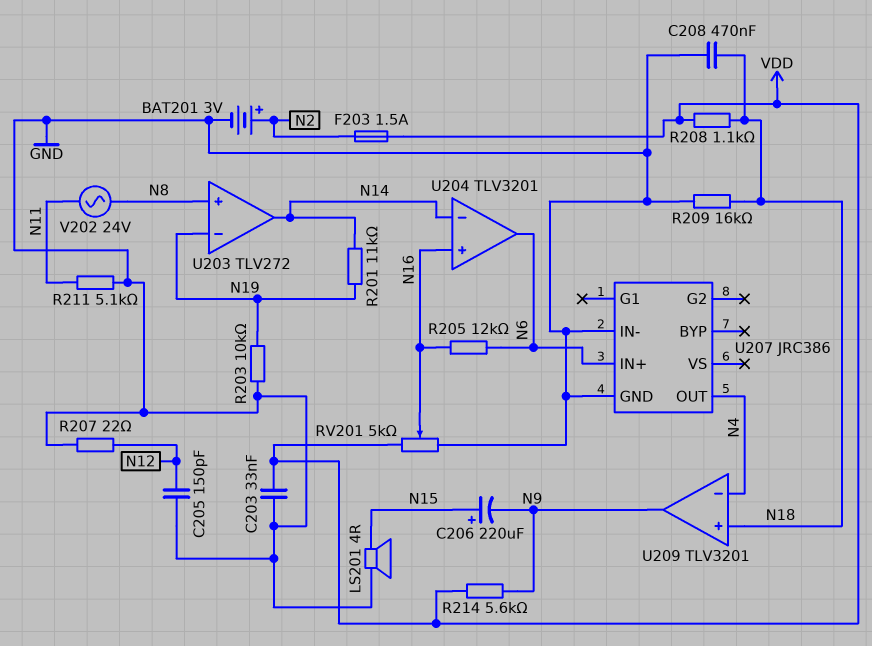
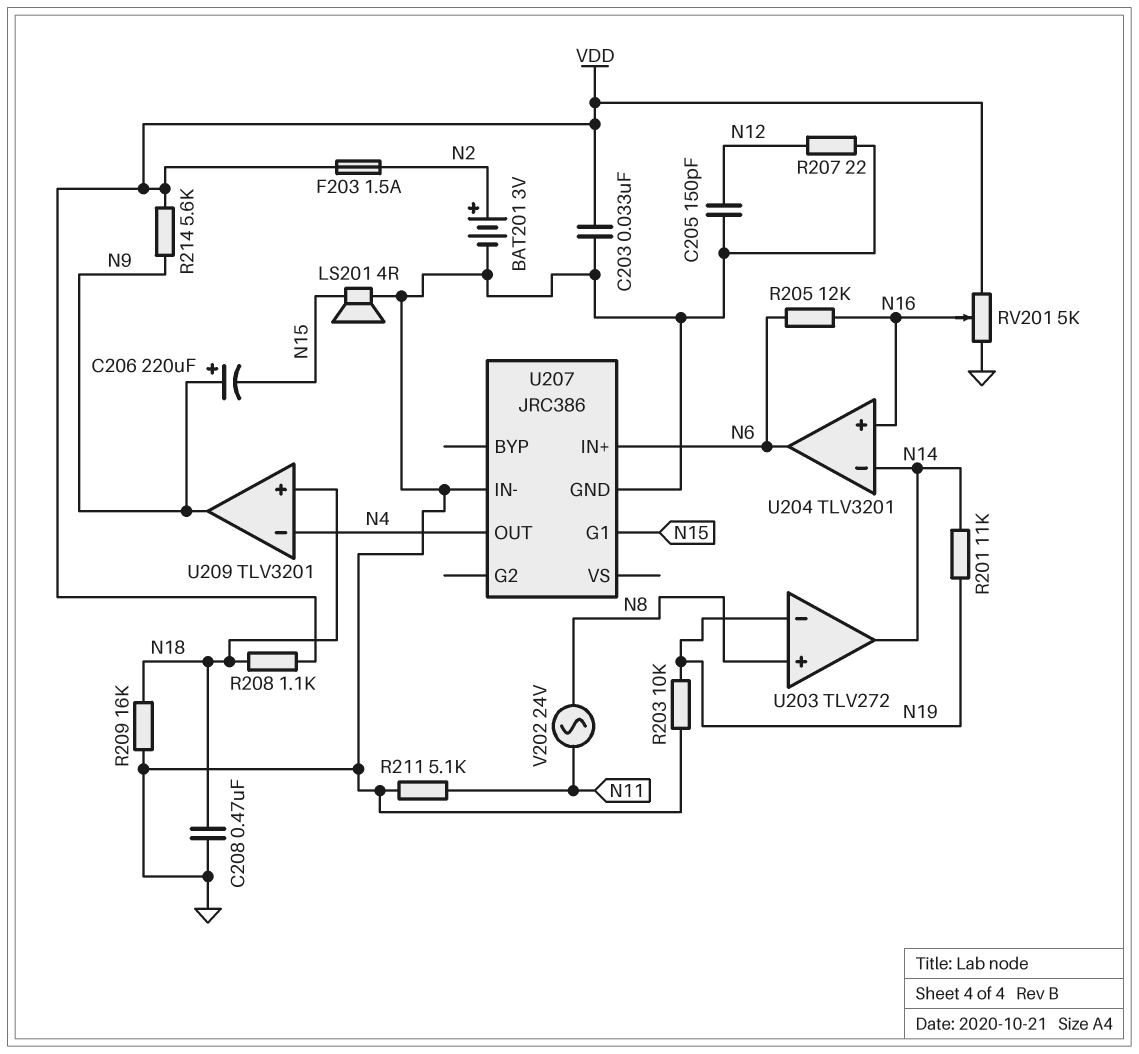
C206: 220uF (plus N15, minus N9) -> 220uF (plus N9, minus N15)
U207 pin G1: none -> N15

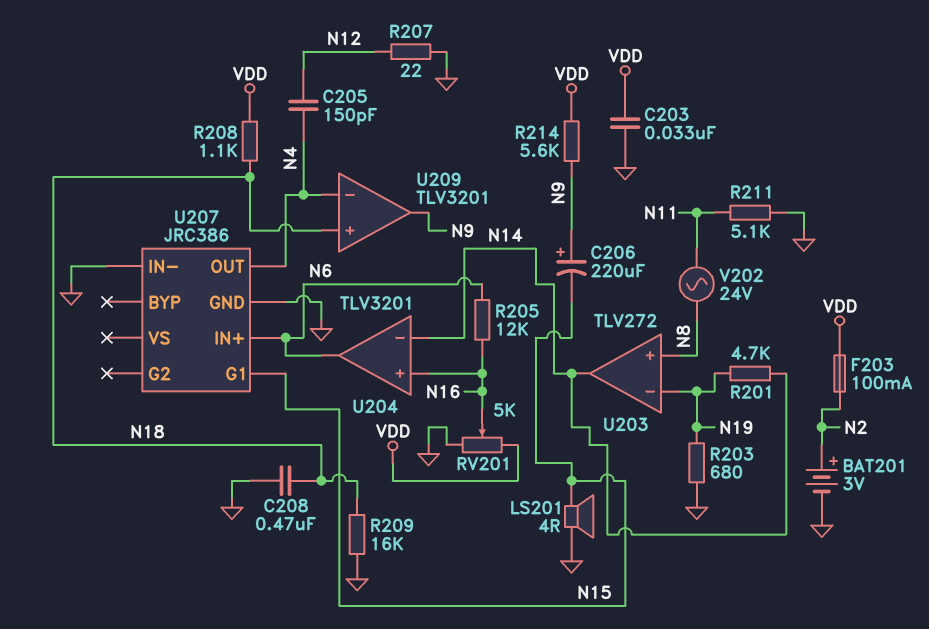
C205: 150pF (GND, N12) -> 150pF (N4, N12)
F203: 1.5A (N2, VDD) -> 100mA (N2, VDD)
R201: 11k (N14, N19) -> 4.7k (N14, N19)
R203: 10k (GND, N19) -> 680 (GND, N19)

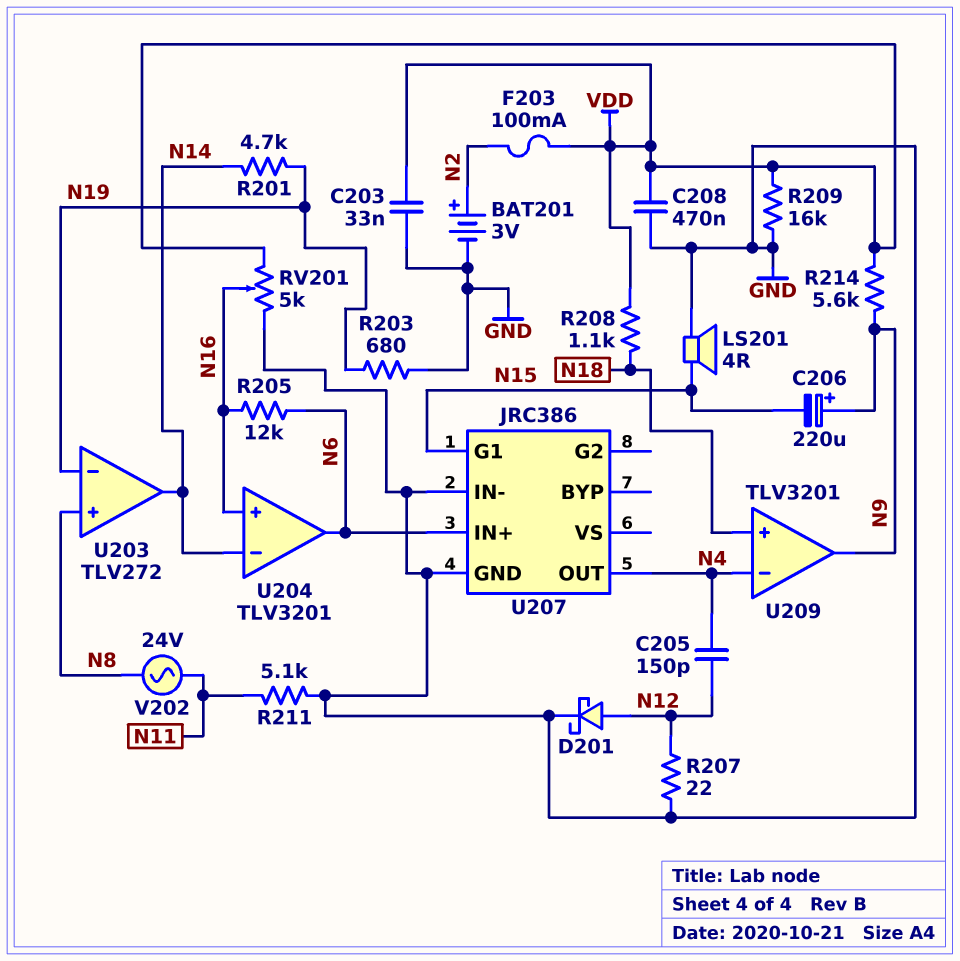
C208: 470nF (GND, N18) -> 470nF (GND, VDD)
D201: none -> schottky (A N12, K GND)
R209: 16k (GND, N18) -> 16k (GND, VDD)

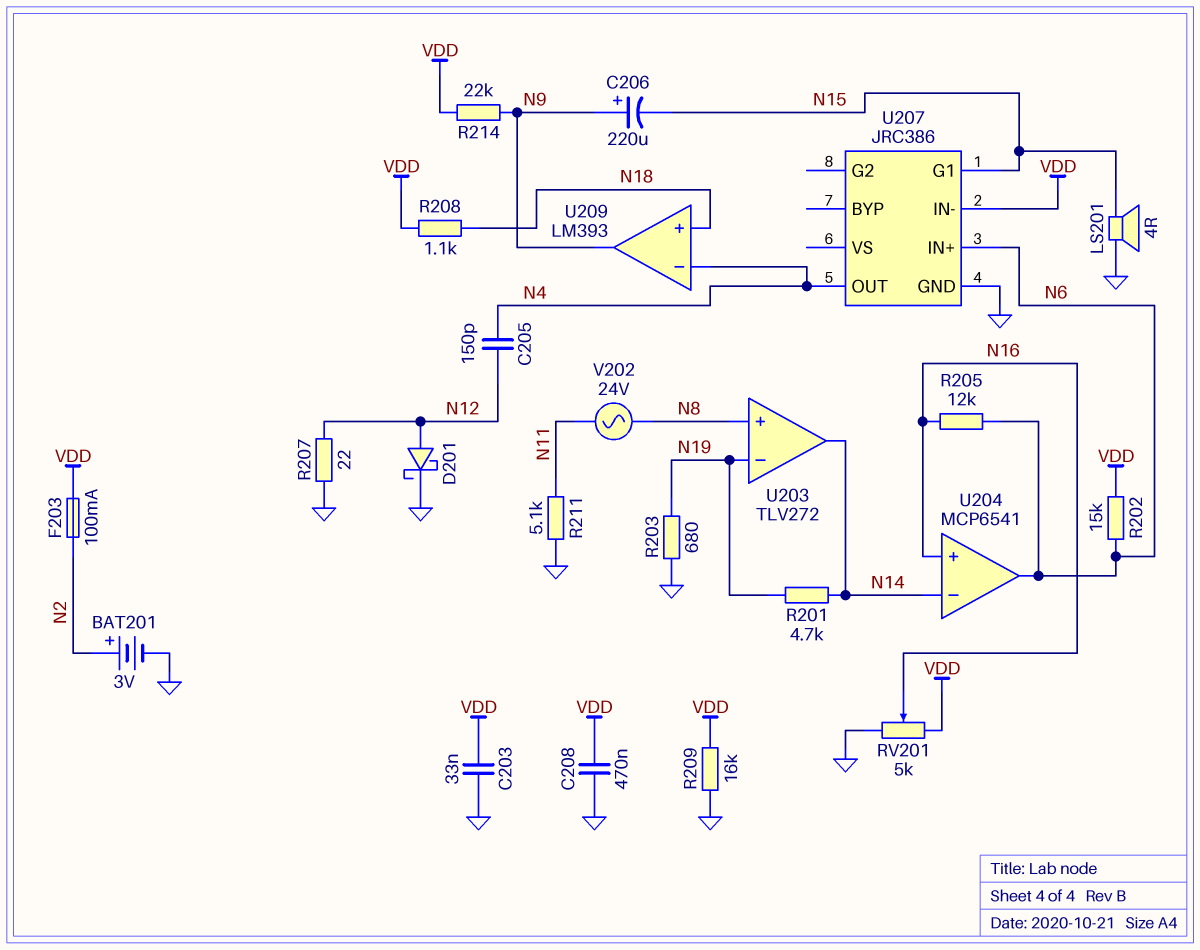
R202: none -> 15k (N6, VDD)
R214: 5.6k (N9, VDD) -> 22k (N9, VDD)
U204: TLV3201 -> MCP6541
U207 pin IN-: GND -> VDD
U209: TLV3201 -> LM393

